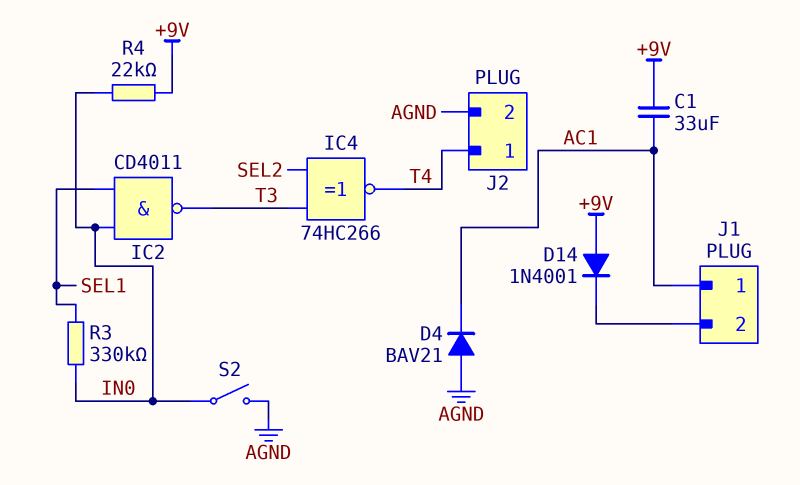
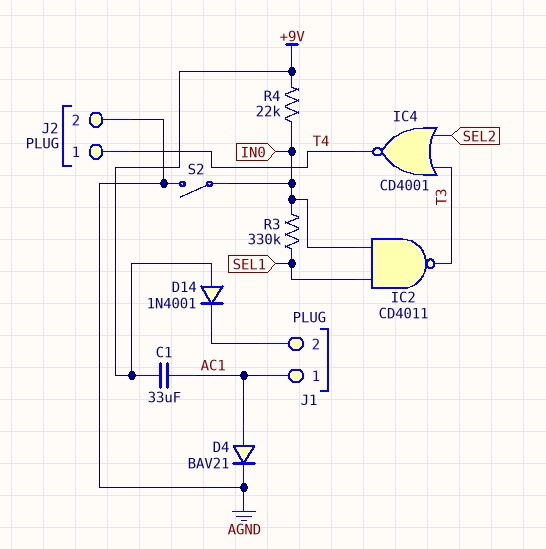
D4: diode BAV21 (A AGND, K AC1) -> diode BAV21 (A AC1, K AGND)
IC4: XNOR 74HC266 (in SEL2, in T3, out T4) -> NOR CD4001 (in SEL2, in T3, out T4)

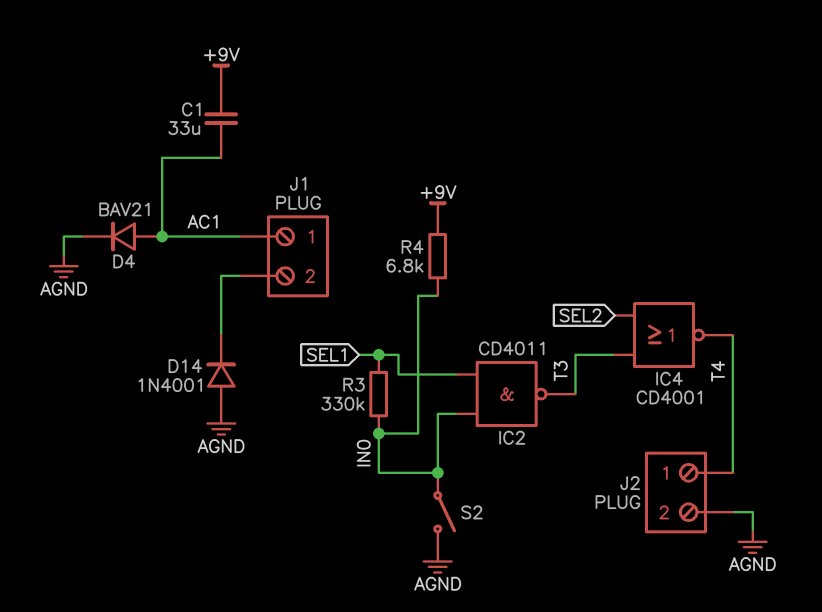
D14: diode 1N4001 (A +9V, K J1/2) -> diode 1N4001 (A AGND, K J1/2)
R4: 22k (+9V, IN0) -> 6.8k (+9V, IN0)

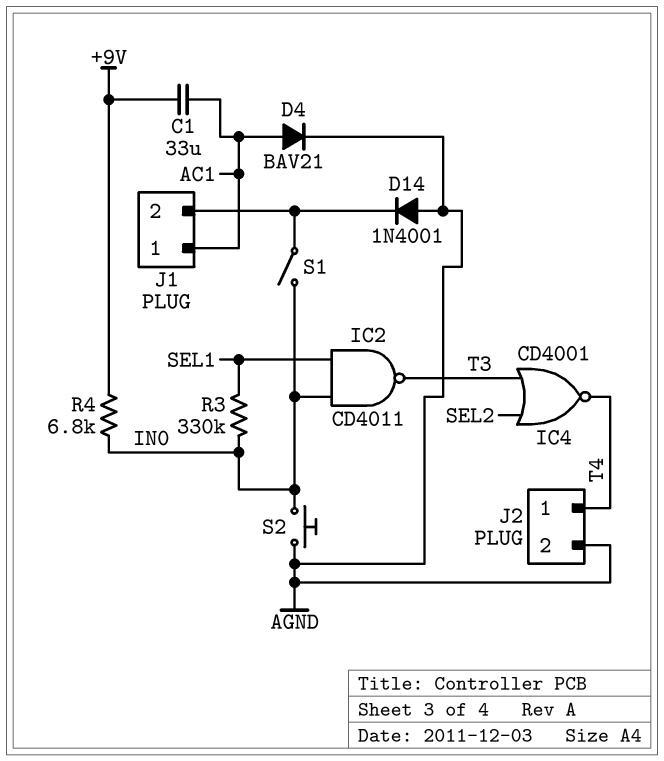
S1: none -> switch (IN0, J1/2)
S2: switch (AGND, IN0) -> button (AGND, IN0)

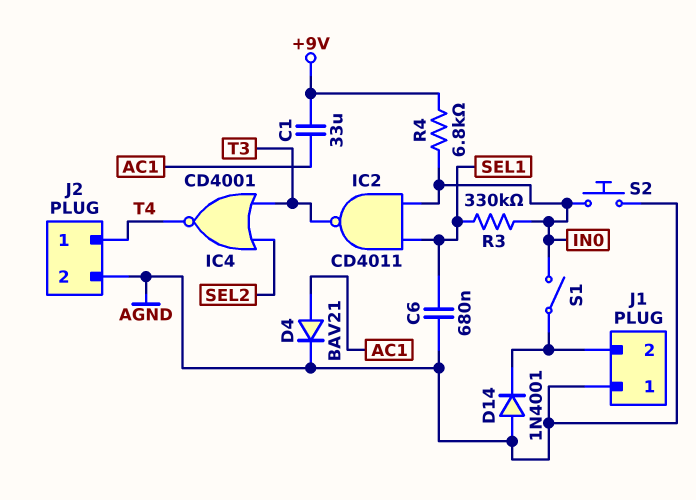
C6: none -> 680nF (AGND, SEL1)
J1 pin 1: AC1 -> AGND

